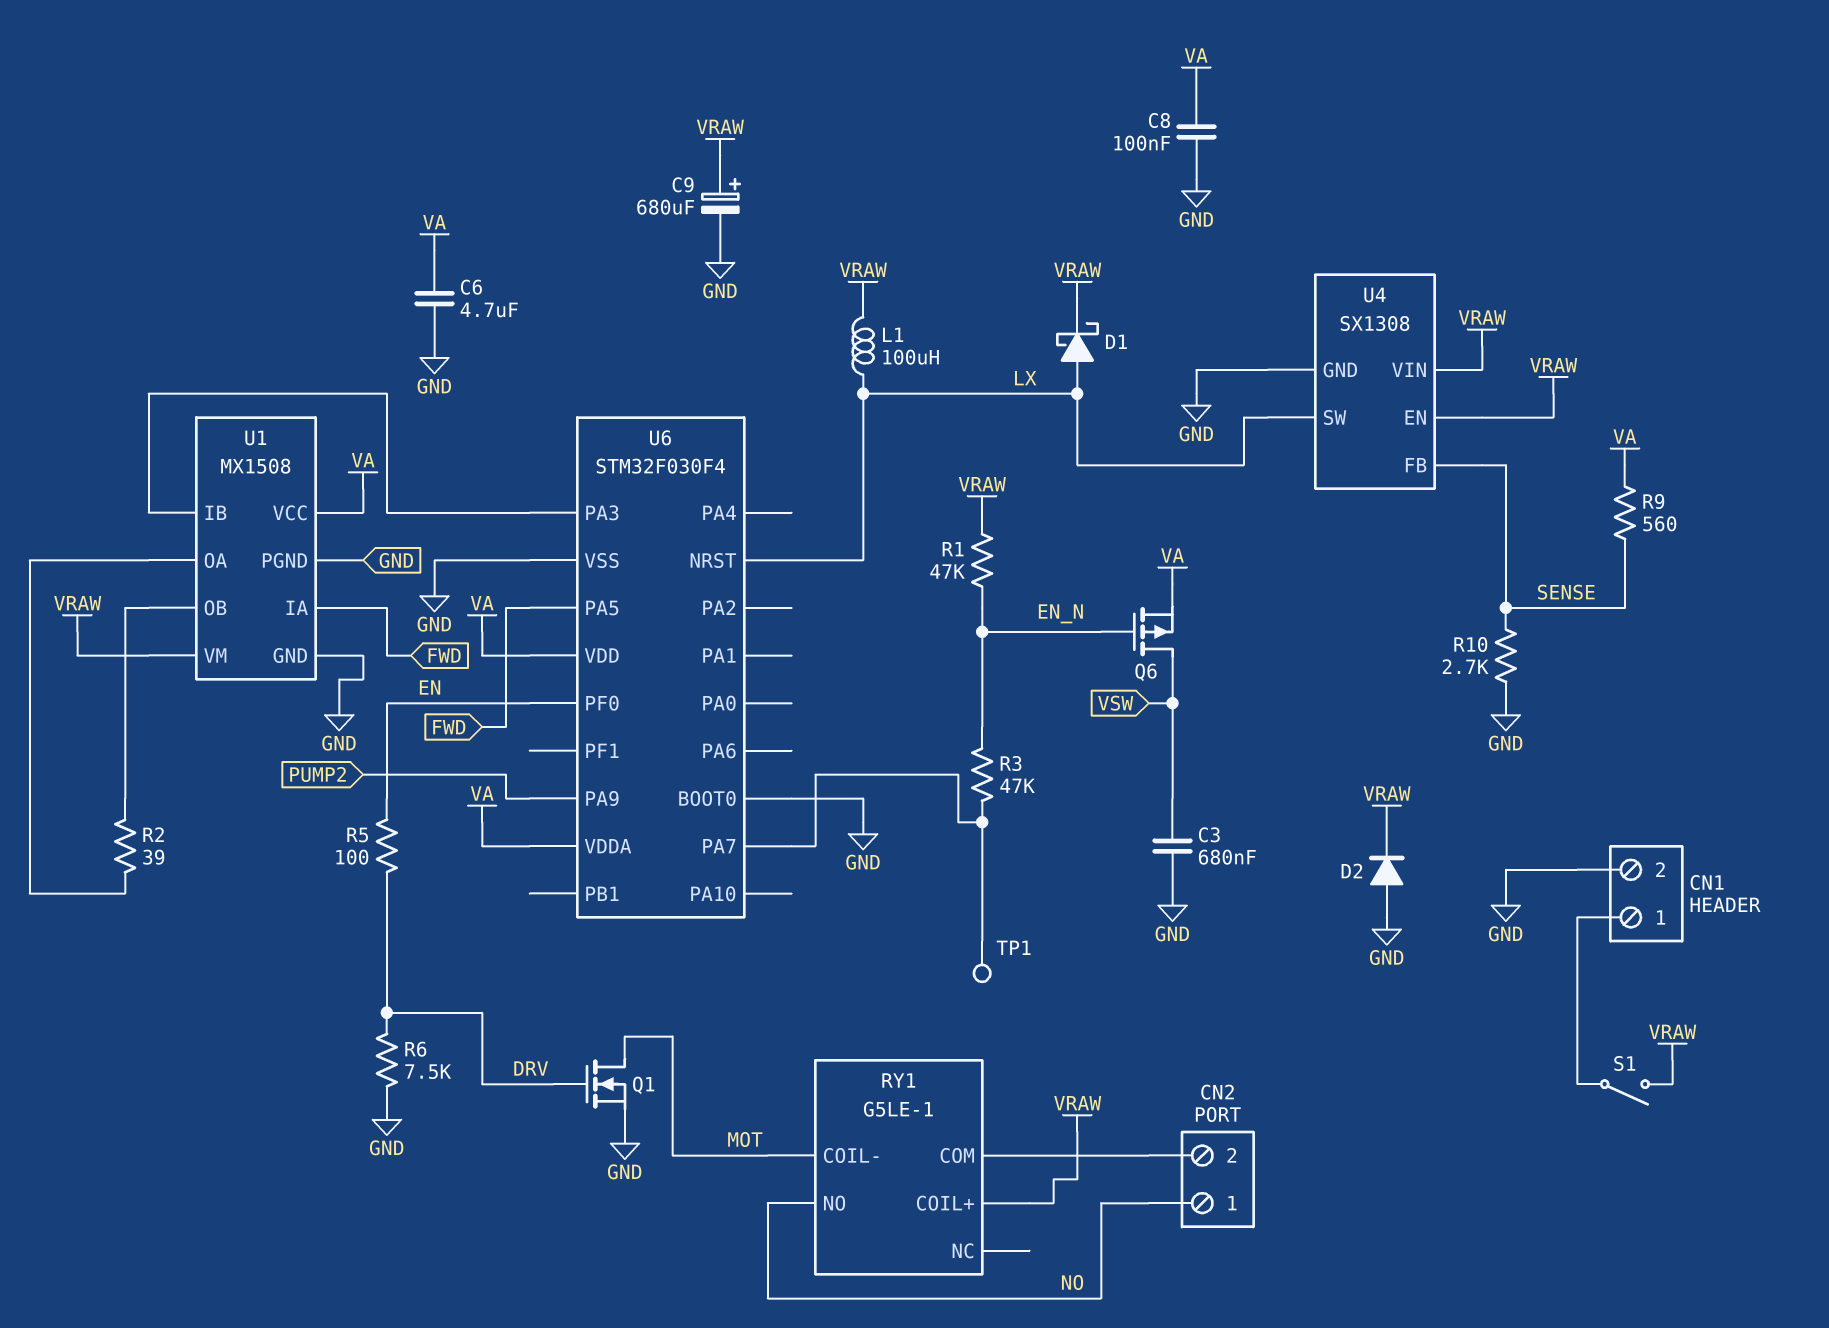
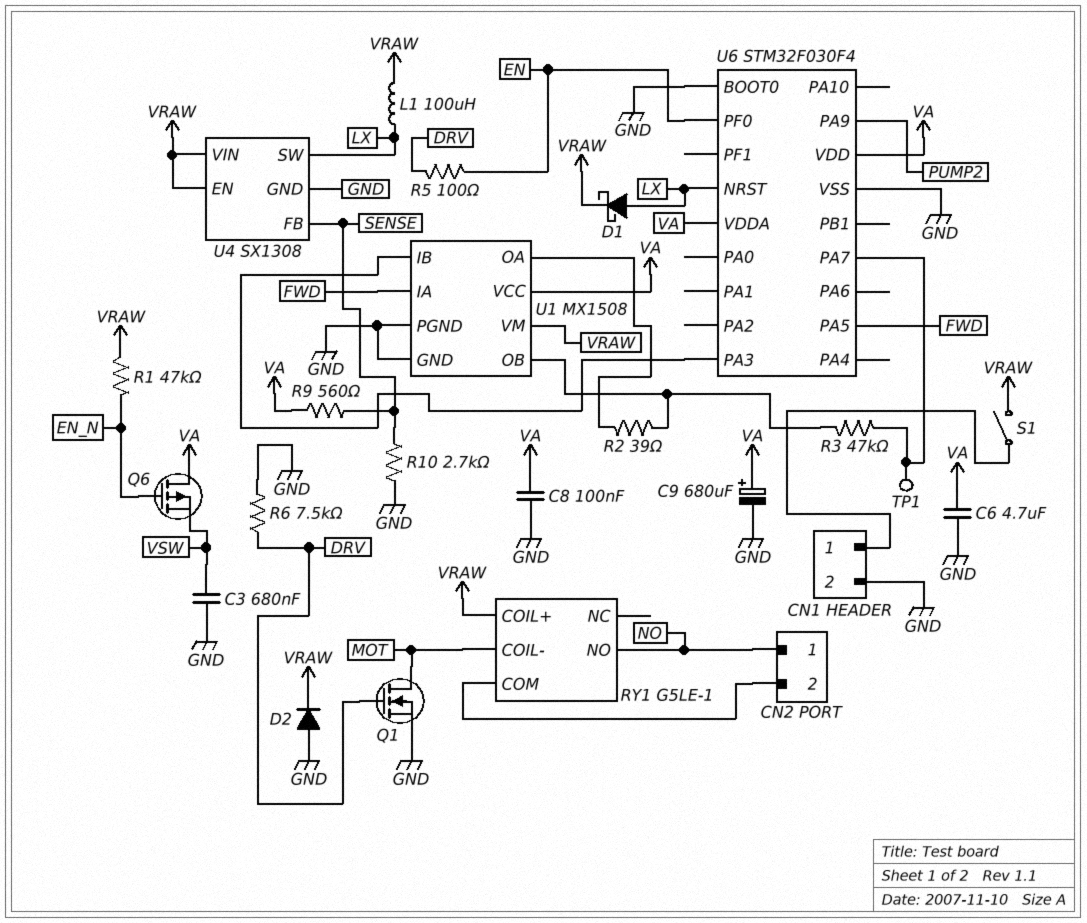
C9: 680uF (plus VRAW, minus GND) -> 680uF (plus VA, minus GND)
Q6: PMOS (G EN_N, D VSW, S VA) -> PMOS (G EN_N, D VA, S VSW)
R3: 47k (EN_N, U6/PA7) -> 47k (U1/OB, U6/PA7)

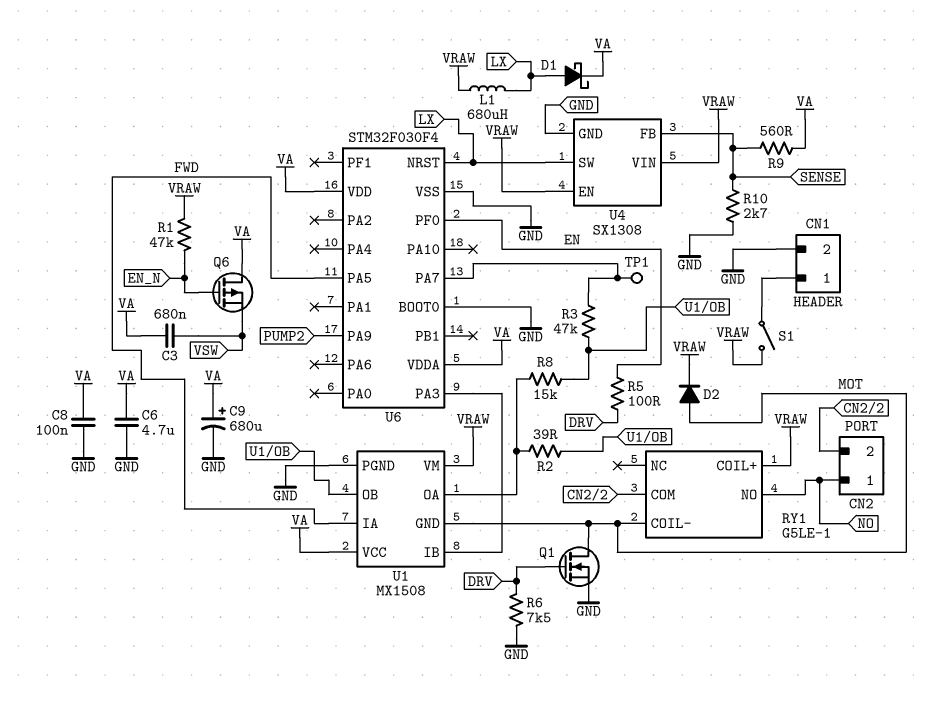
C3: 680nF (GND, VSW) -> 680nF (VA, VSW)
D1: schottky (A LX, K VRAW) -> schottky (A LX, K VA)
D2: diode (A GND, K VRAW) -> diode (A MOT, K VRAW)
L1: 100uH (LX, VRAW) -> 680uH (LX, VRAW)
R8: none -> 15k (U1/OA, U1/OB)
U1 pin GND: GND -> MOT

